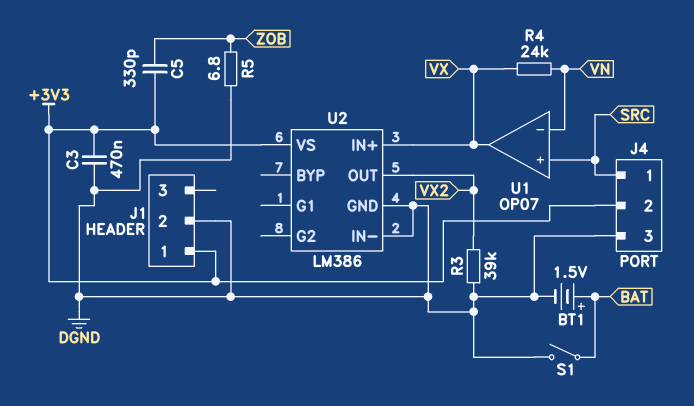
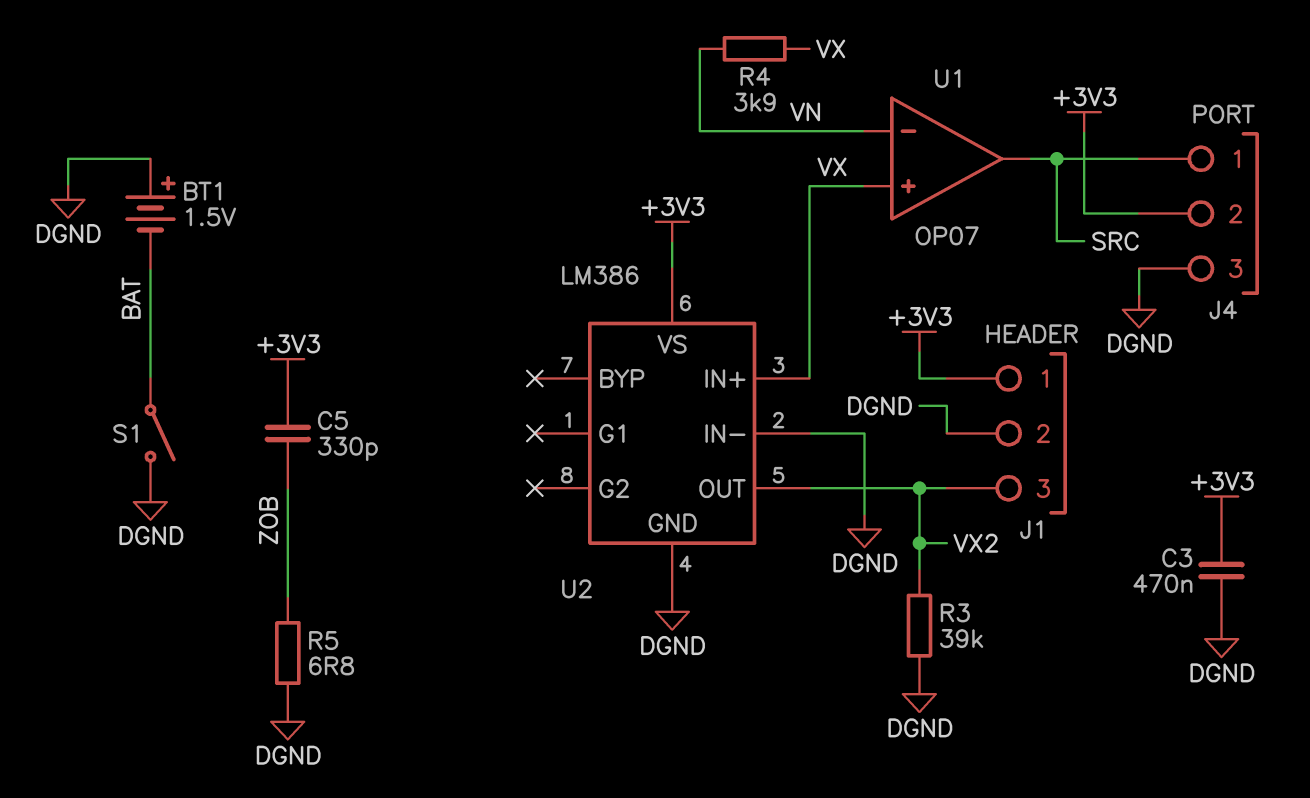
BT1: 1.5V (plus BAT, minus DGND) -> 1.5V (plus DGND, minus BAT)
J1 pin 3: none -> VX2
R4: 24k (VN, VX) -> 3.9k (VN, VX)
U1 pin in+: SRC -> VX
U1 pin out: VX -> SRC

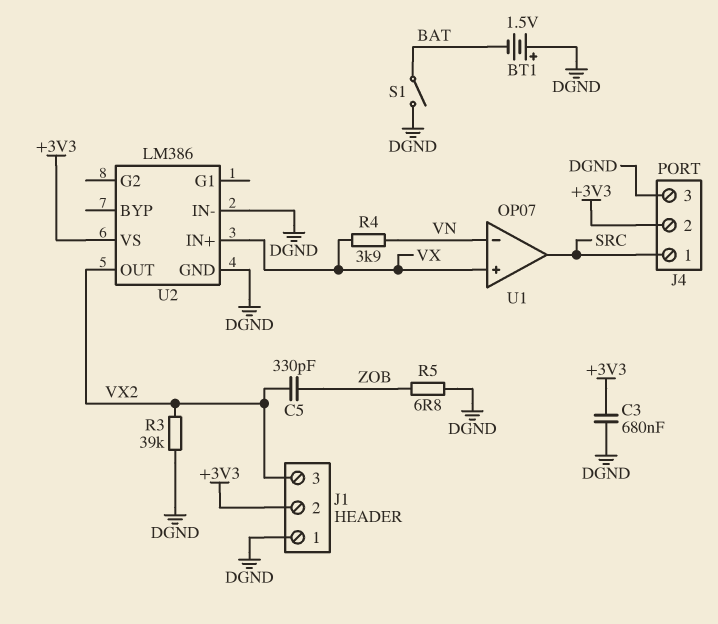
C3: 470nF (+3V3, DGND) -> 680nF (+3V3, DGND)
C5: 330pF (+3V3, ZOB) -> 330pF (VX2, ZOB)
J1 pin 1: +3V3 -> DGND
J1 pin 2: DGND -> +3V3

